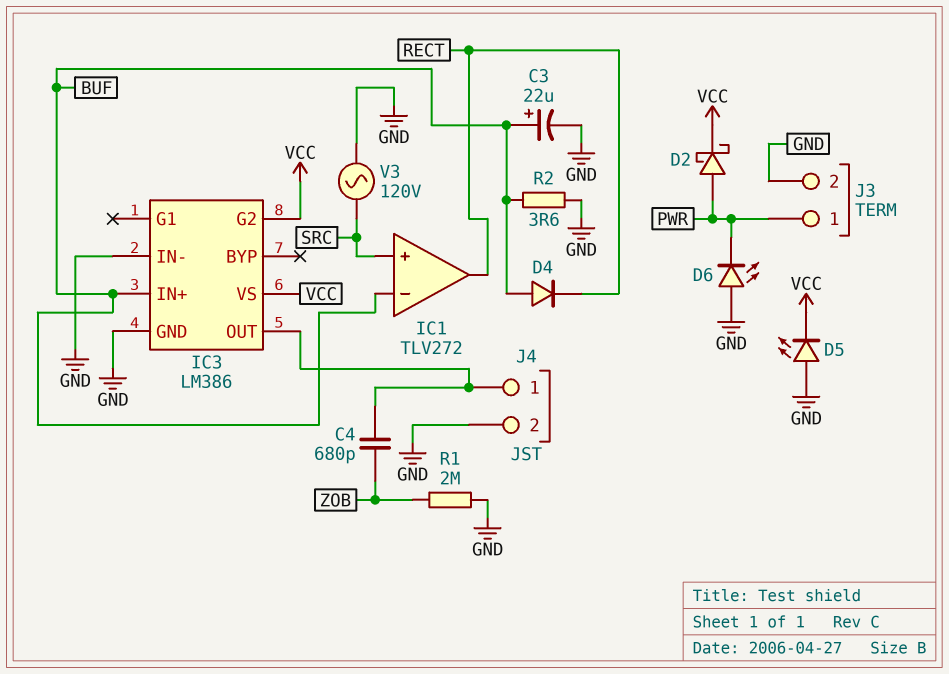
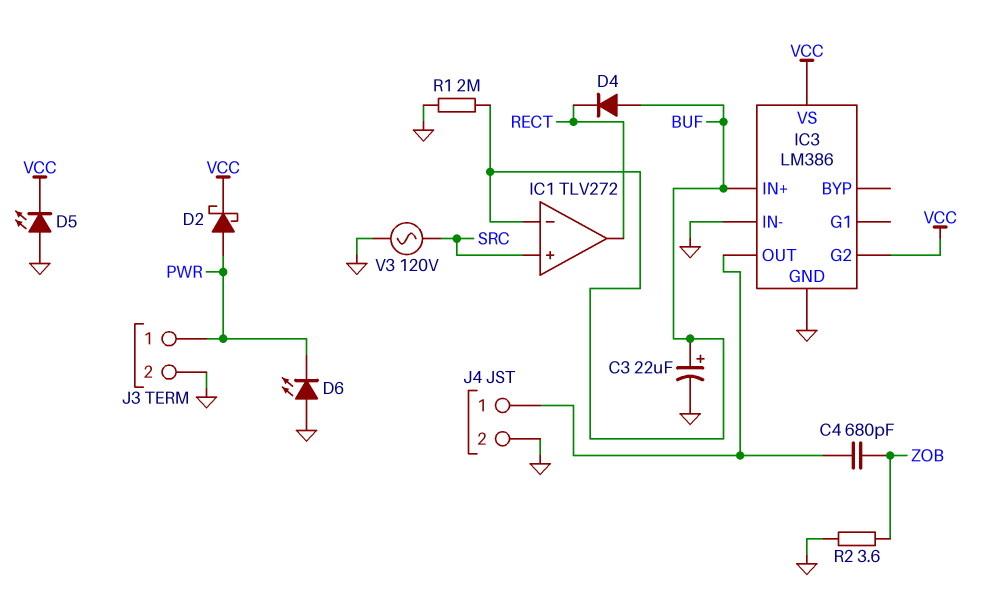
R1: 2M (GND, ZOB) -> 2M (BUF, GND)
R2: 3.6 (BUF, GND) -> 3.6 (GND, ZOB)

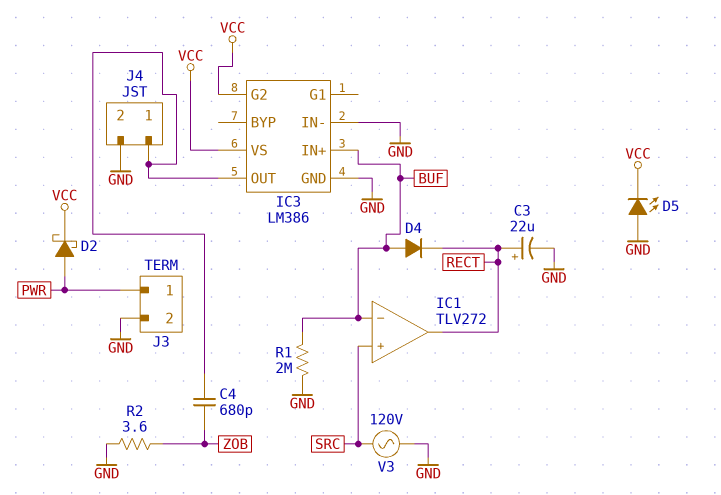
C3: 22uF (plus BUF, minus GND) -> 22uF (plus RECT, minus GND)
D6: LED (A GND, K PWR) -> none

